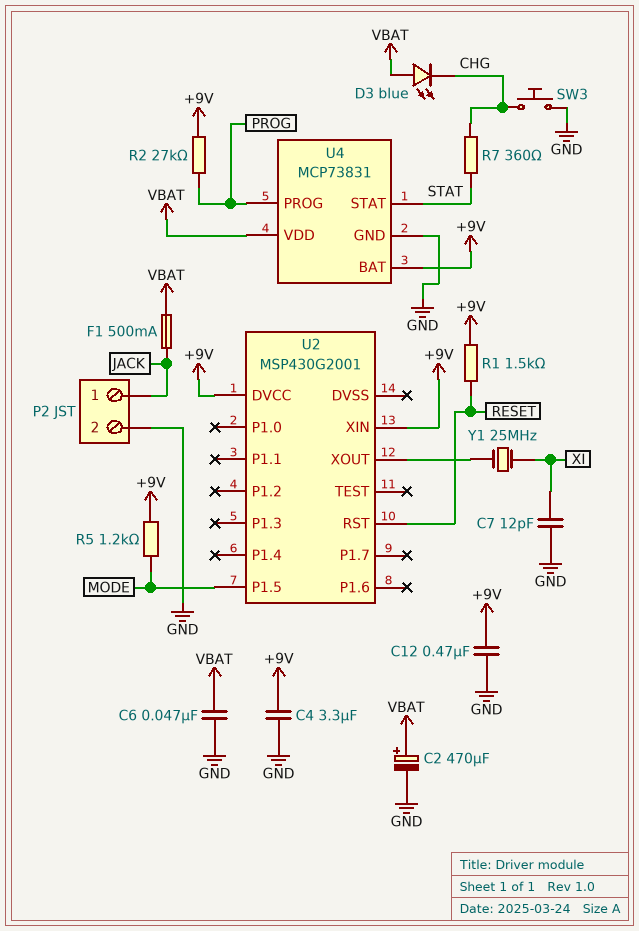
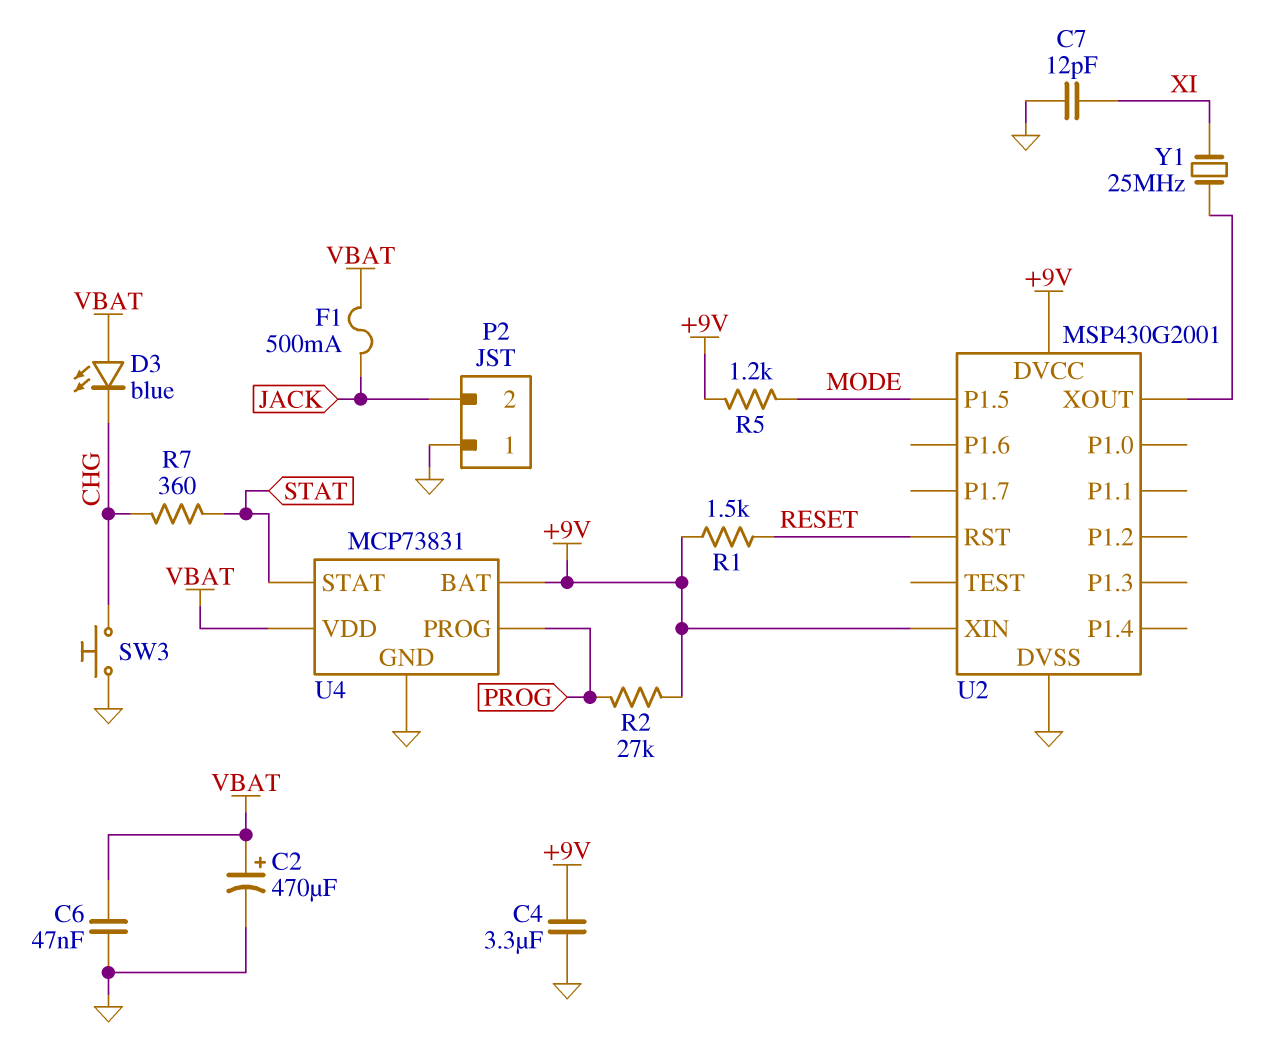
C12: 470nF (+9V, GND) -> none
P2 pin 1: JACK -> GND
P2 pin 2: GND -> JACK
U2 pin DVSS: none -> GND

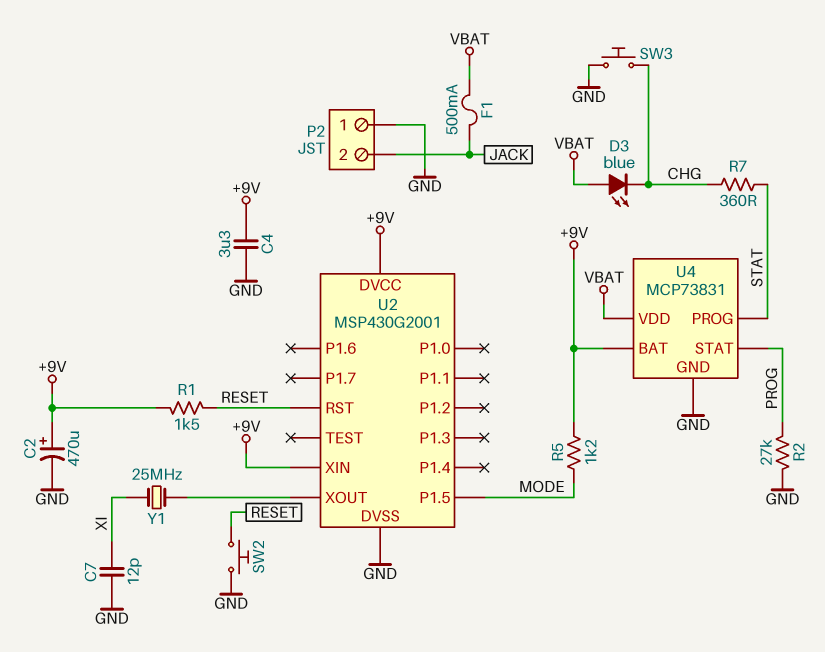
C2: 470uF (plus VBAT, minus GND) -> 470uF (plus +9V, minus GND)
C6: 47nF (GND, VBAT) -> none
R2: 27k (+9V, PROG) -> 27k (GND, PROG)
SW2: none -> button (GND, RESET)
U4 pin PROG: PROG -> STAT
U4 pin STAT: STAT -> PROG

